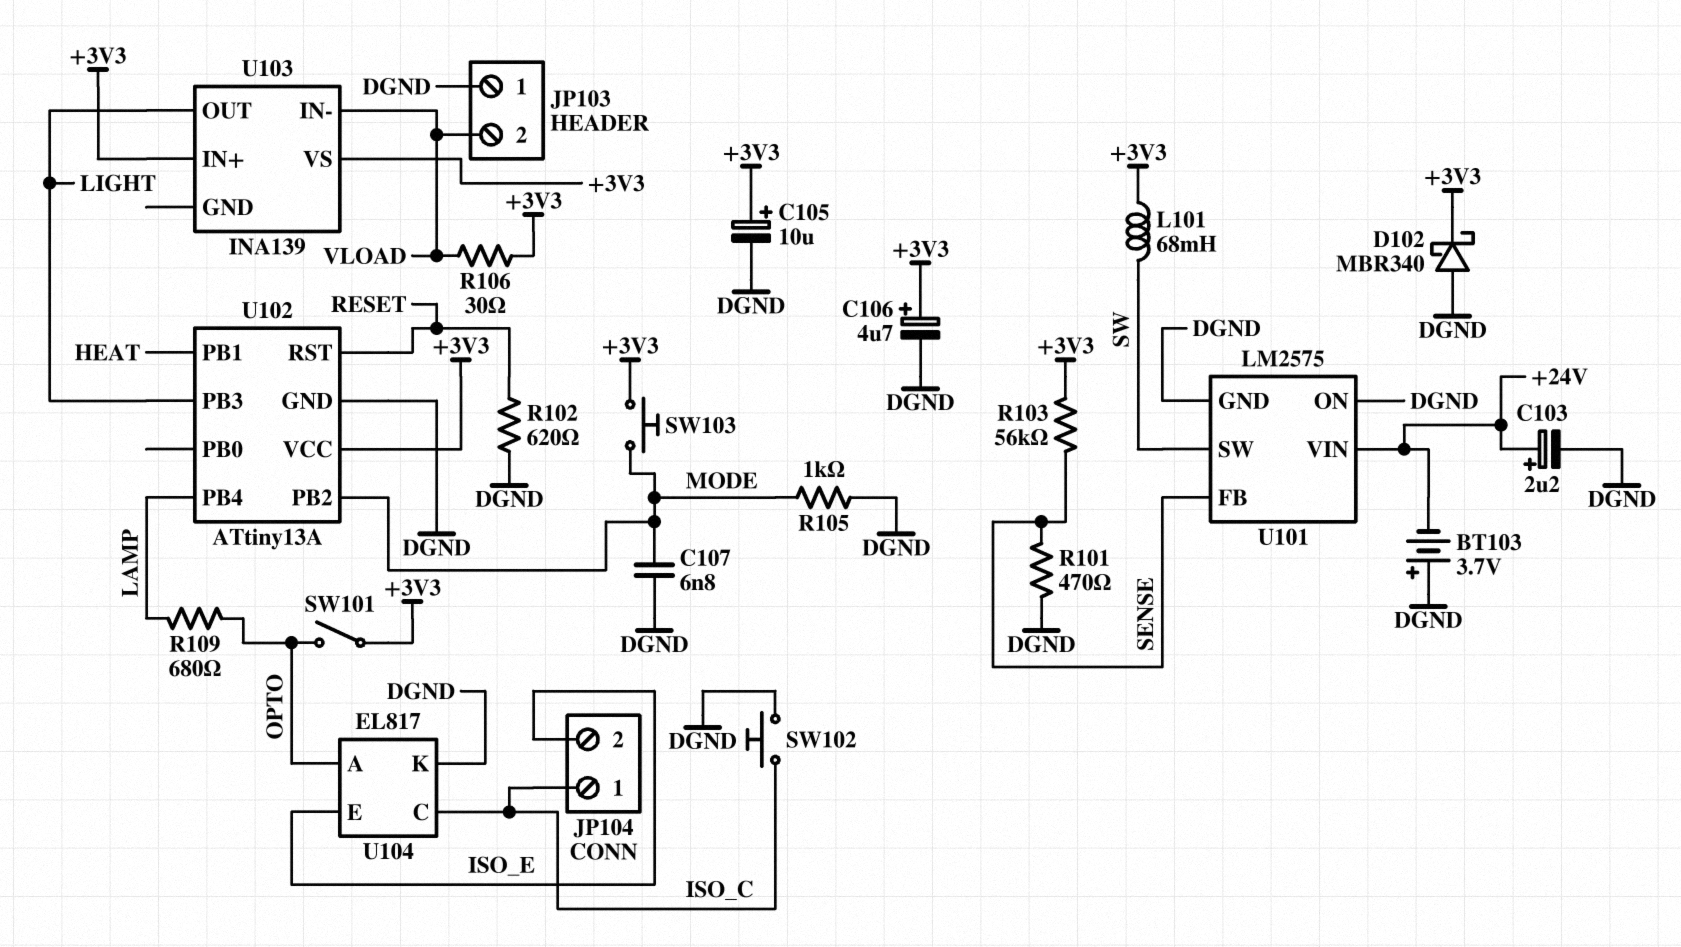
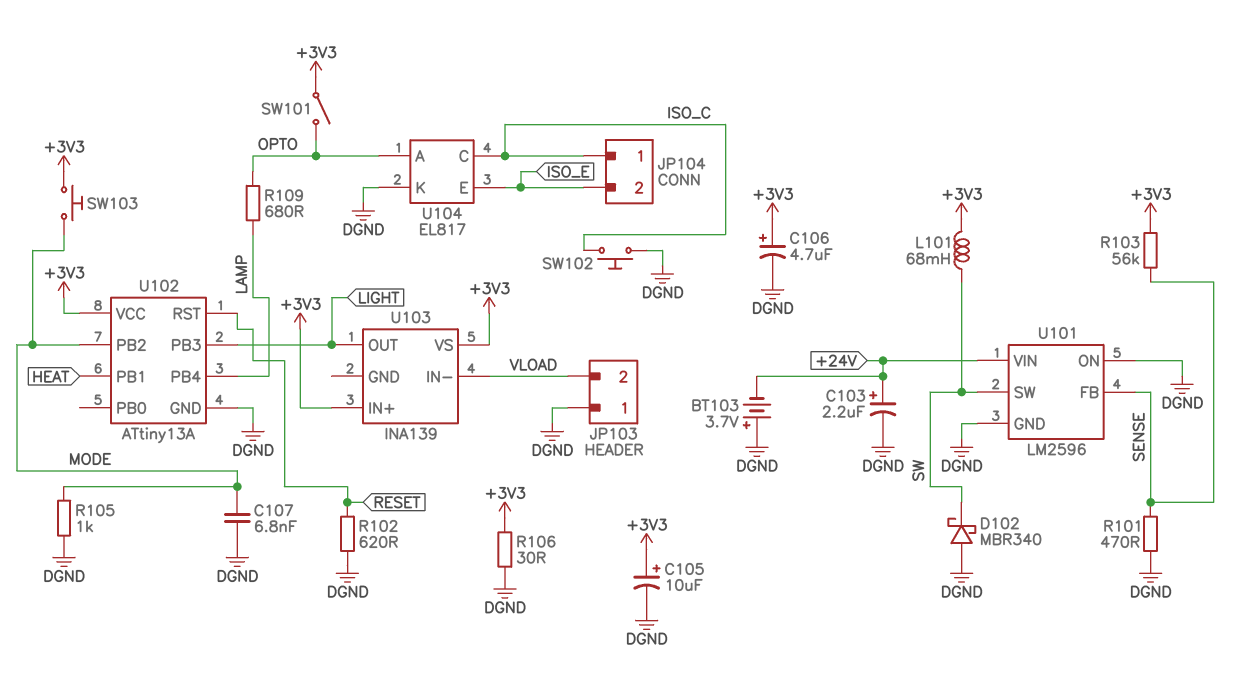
D102: schottky MBR340 (A DGND, K +3V3) -> schottky MBR340 (A DGND, K SW)
R106: 30 (+3V3, VLOAD) -> 30 (+3V3, DGND)
U101: LM2575 -> LM2596

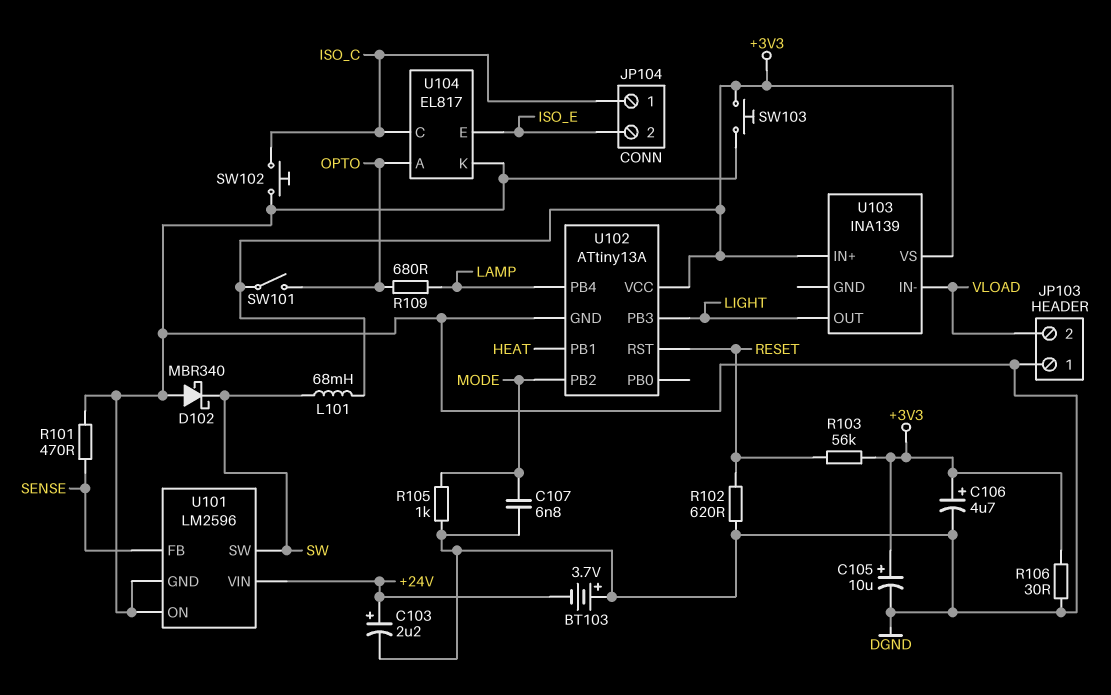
R103: 56k (+3V3, SENSE) -> 56k (+3V3, RESET)
SW103: button (+3V3, MODE) -> button (+3V3, DGND)

